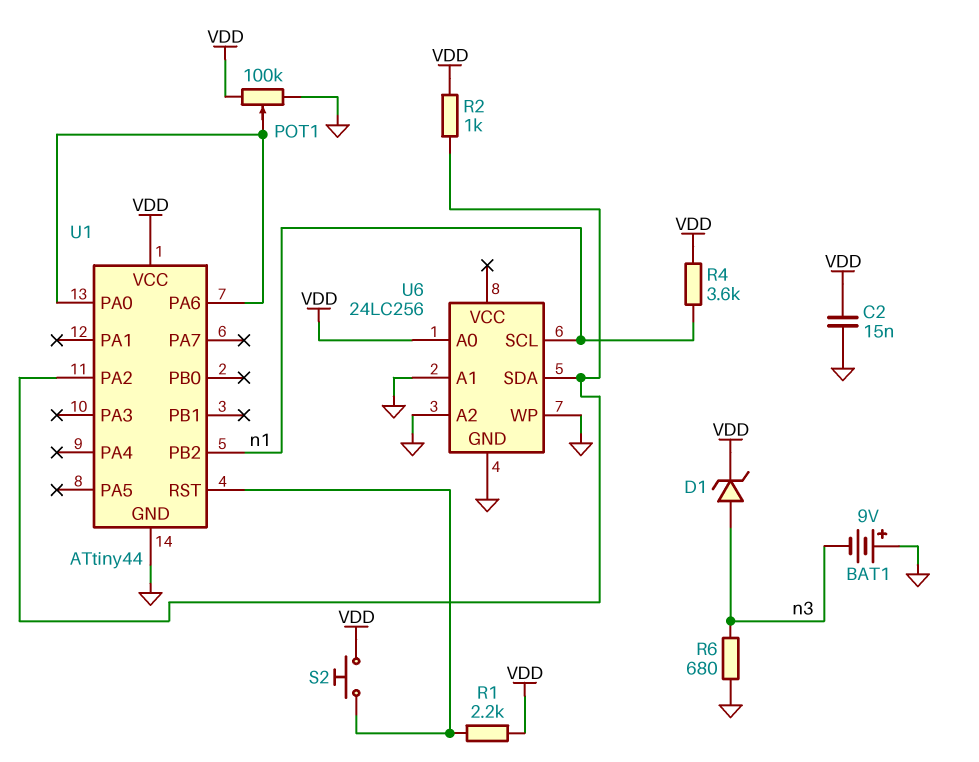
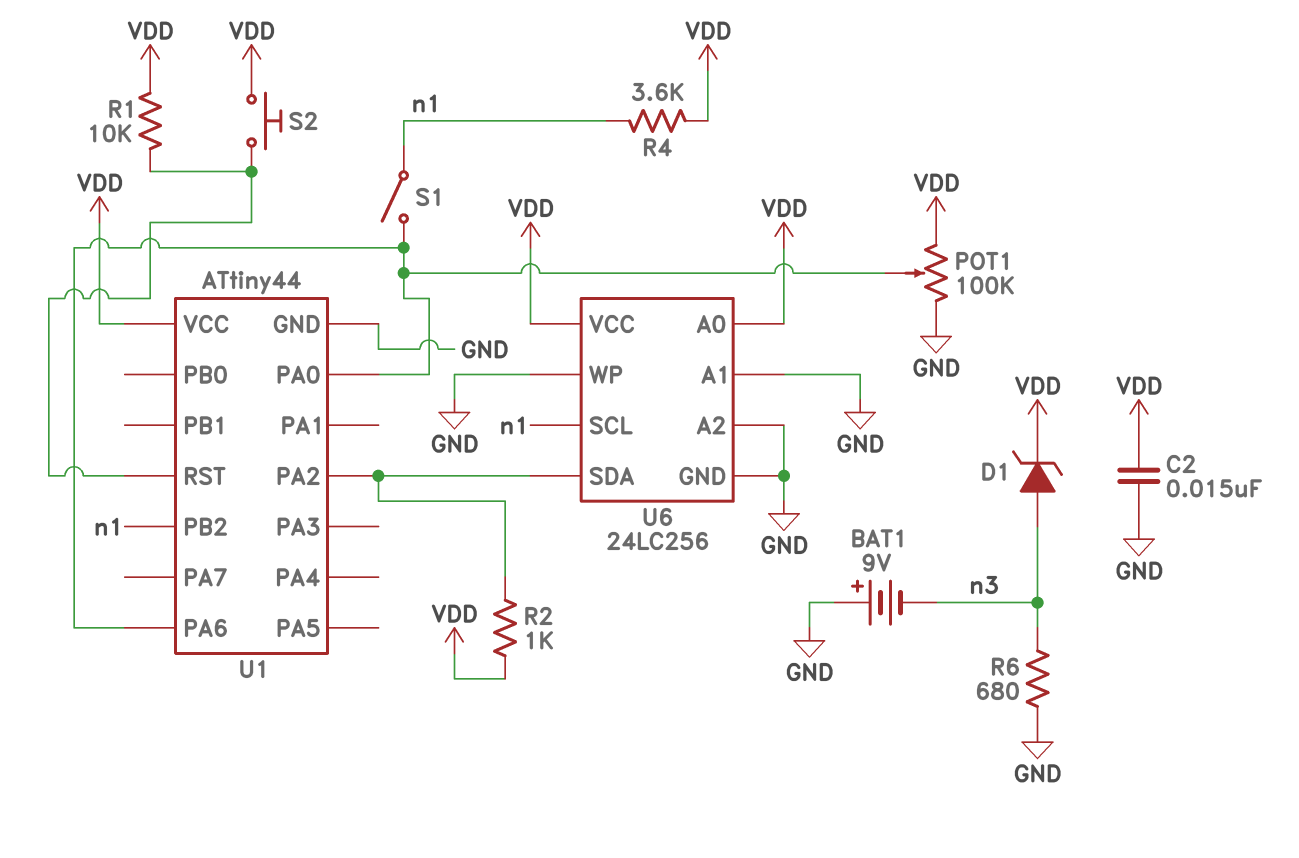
R1: 2.2k (U1/RST, VDD) -> 10k (U1/RST, VDD)
S1: none -> switch (U1/PA0, n1)
U6 pin VCC: none -> VDD

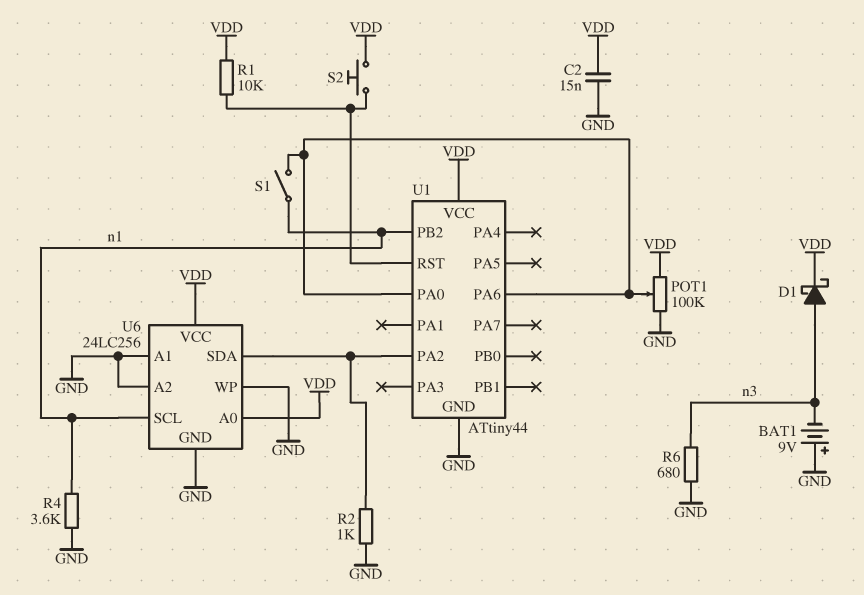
D1: zener (A n3, K VDD) -> schottky (A n3, K VDD)
R2: 1k (U1/PA2, VDD) -> 1k (GND, U1/PA2)
R4: 3.6k (VDD, n1) -> 3.6k (GND, n1)

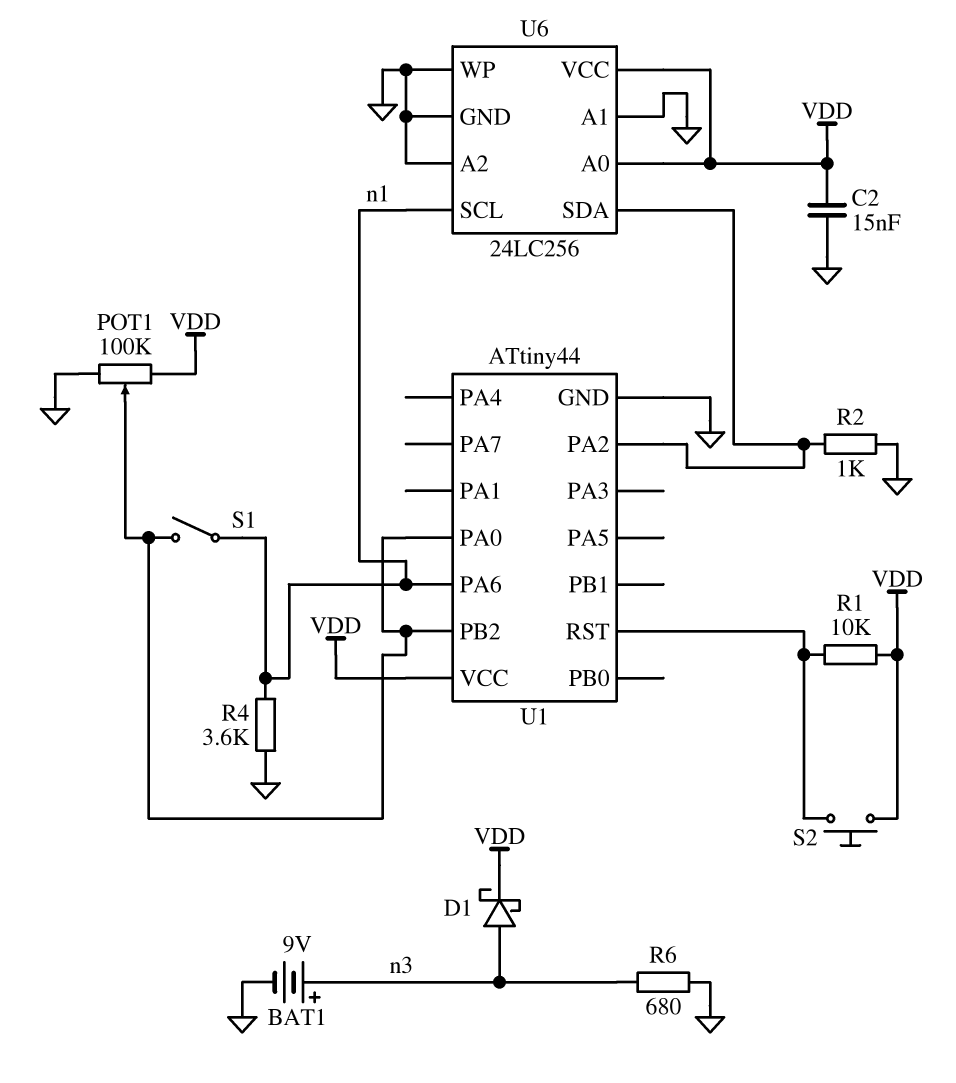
BAT1: 9V (plus GND, minus n3) -> 9V (plus n3, minus GND)
U1 pin PA6: U1/PA0 -> n1
U1 pin PB2: n1 -> U1/PA0

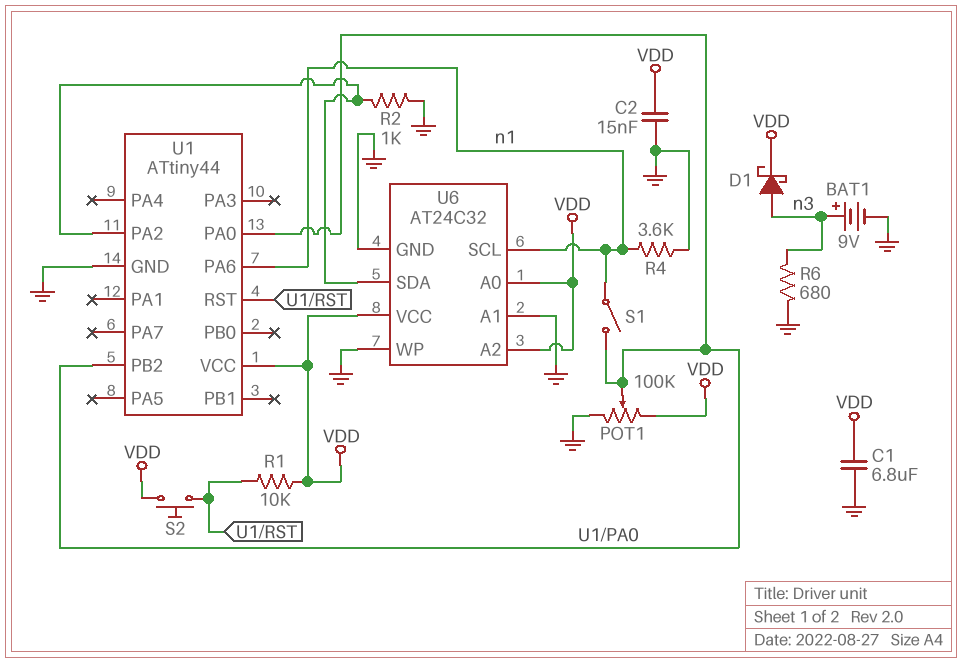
C1: none -> 6.8uF (GND, VDD)
U6: 24LC256 -> AT24C32
U6 pin A2: GND -> VDD

